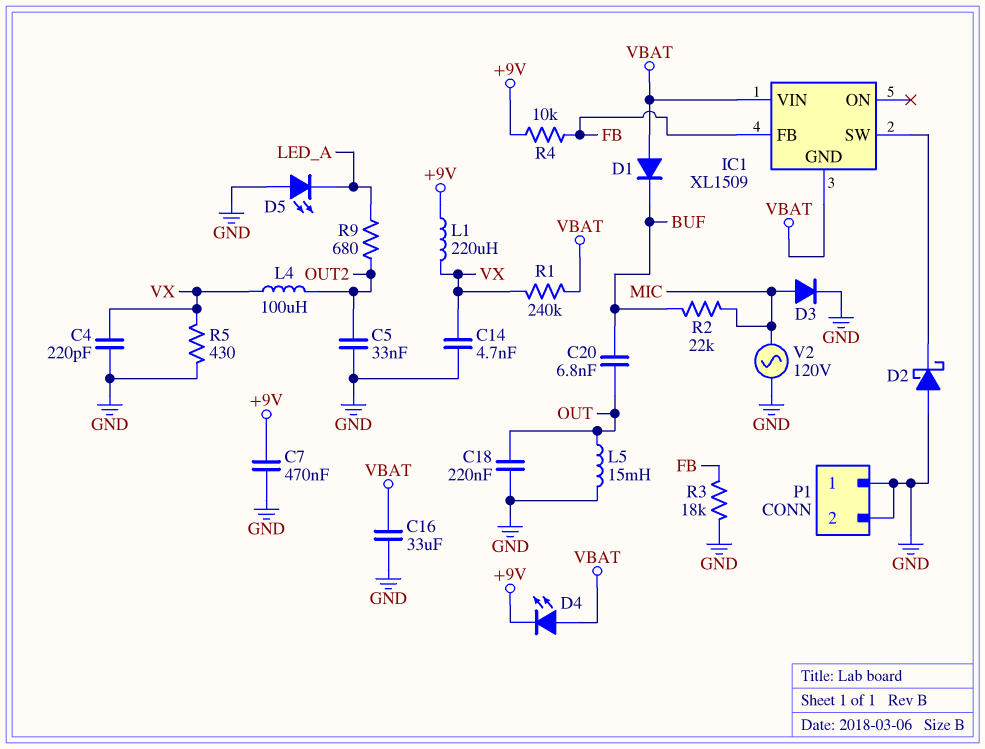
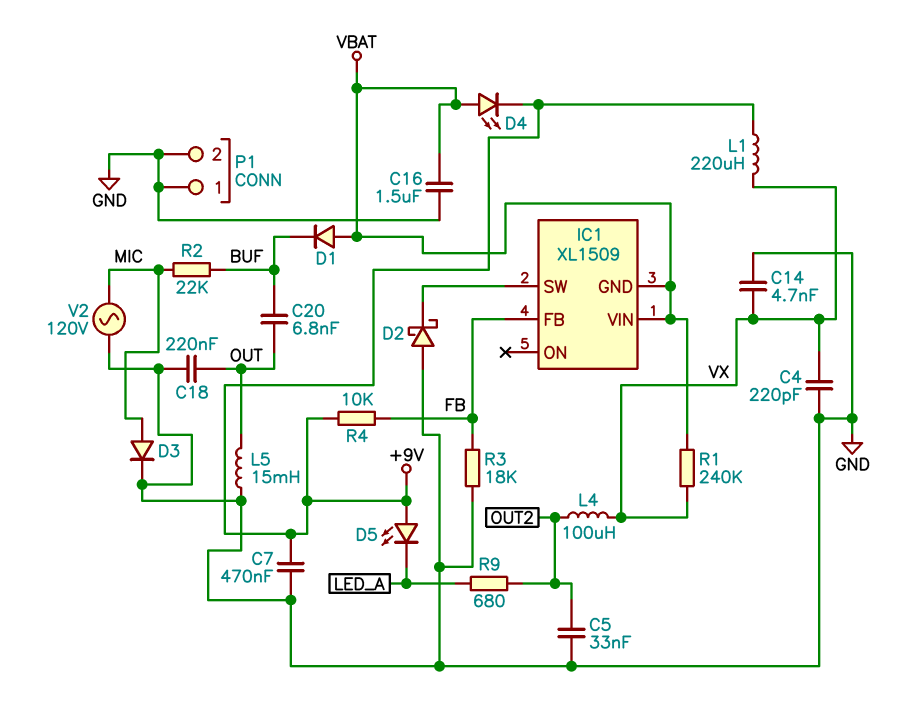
C16: 33uF (GND, VBAT) -> 1.5uF (GND, VBAT)
D5: LED (A GND, K LED_A) -> LED (A +9V, K LED_A)
R5: 430 (GND, VX) -> none

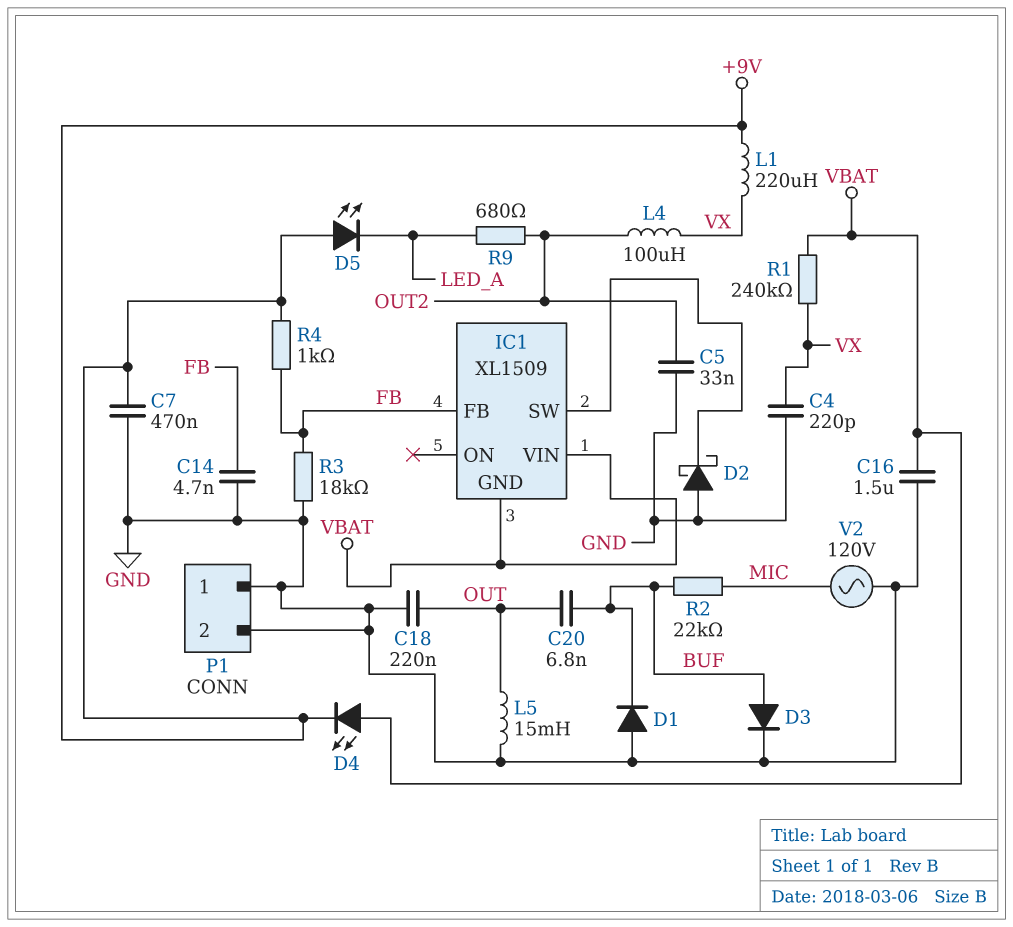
C14: 4.7nF (GND, VX) -> 4.7nF (FB, GND)
D1: diode (A VBAT, K BUF) -> diode (A GND, K BUF)
D3: diode (A MIC, K GND) -> diode (A BUF, K GND)
R4: 10k (+9V, FB) -> 1k (+9V, FB)

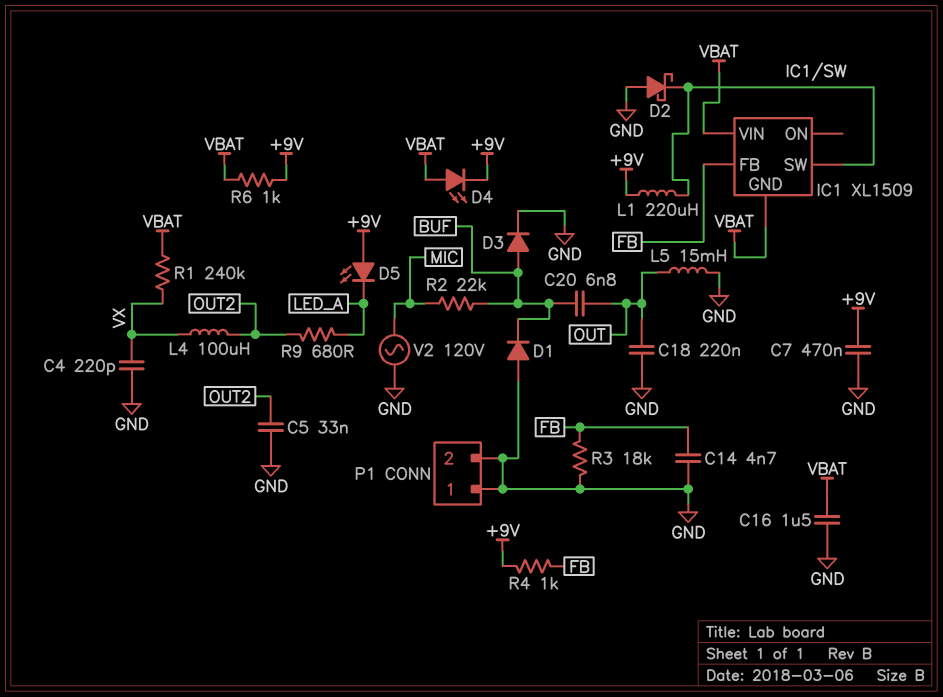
L1: 220uH (+9V, VX) -> 220uH (+9V, IC1/SW)
R6: none -> 1k (+9V, VBAT)

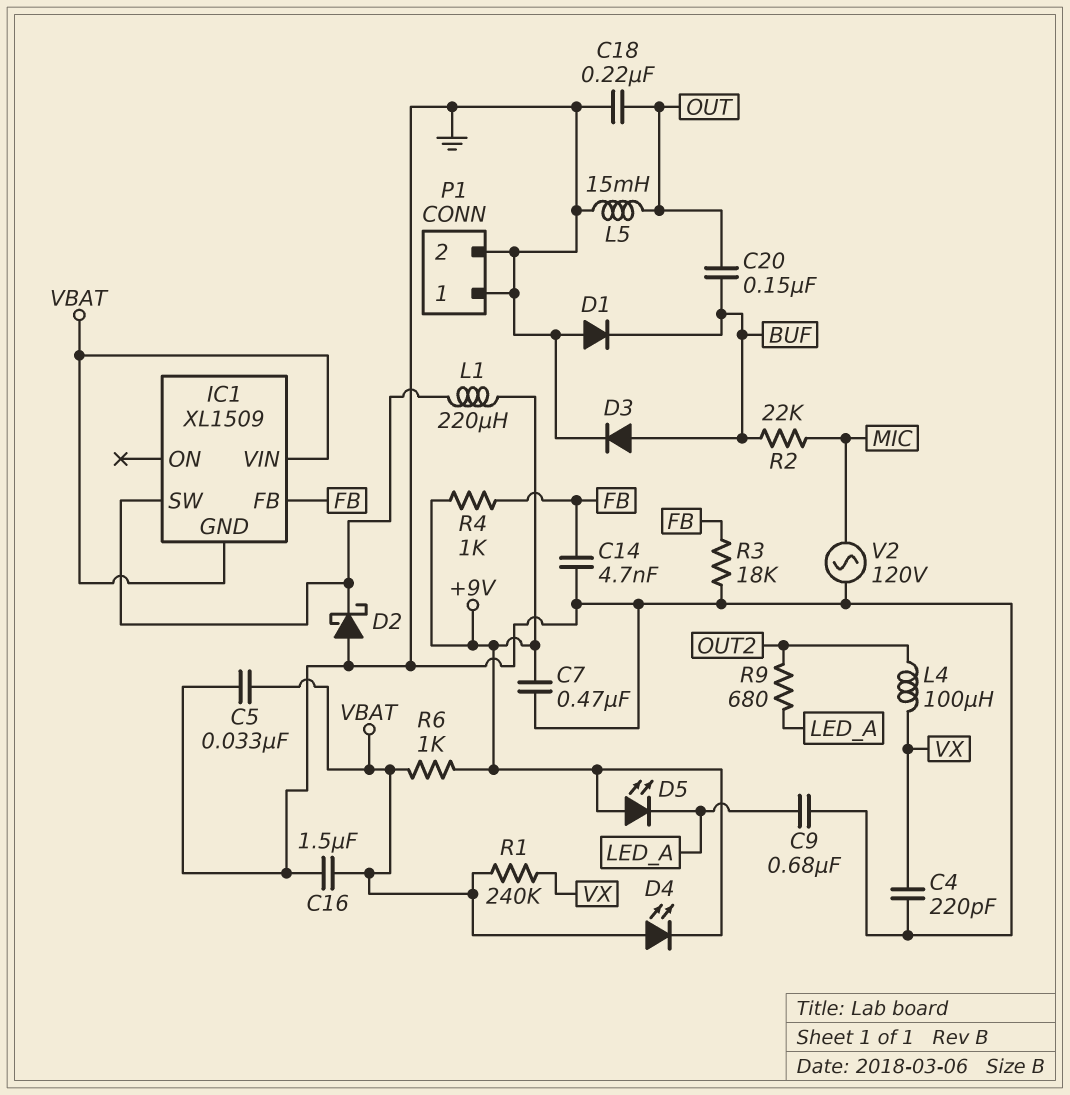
C5: 33nF (GND, OUT2) -> 33nF (GND, VBAT)
C9: none -> 680nF (GND, LED_A)
C20: 6.8nF (BUF, OUT) -> 150nF (BUF, OUT)

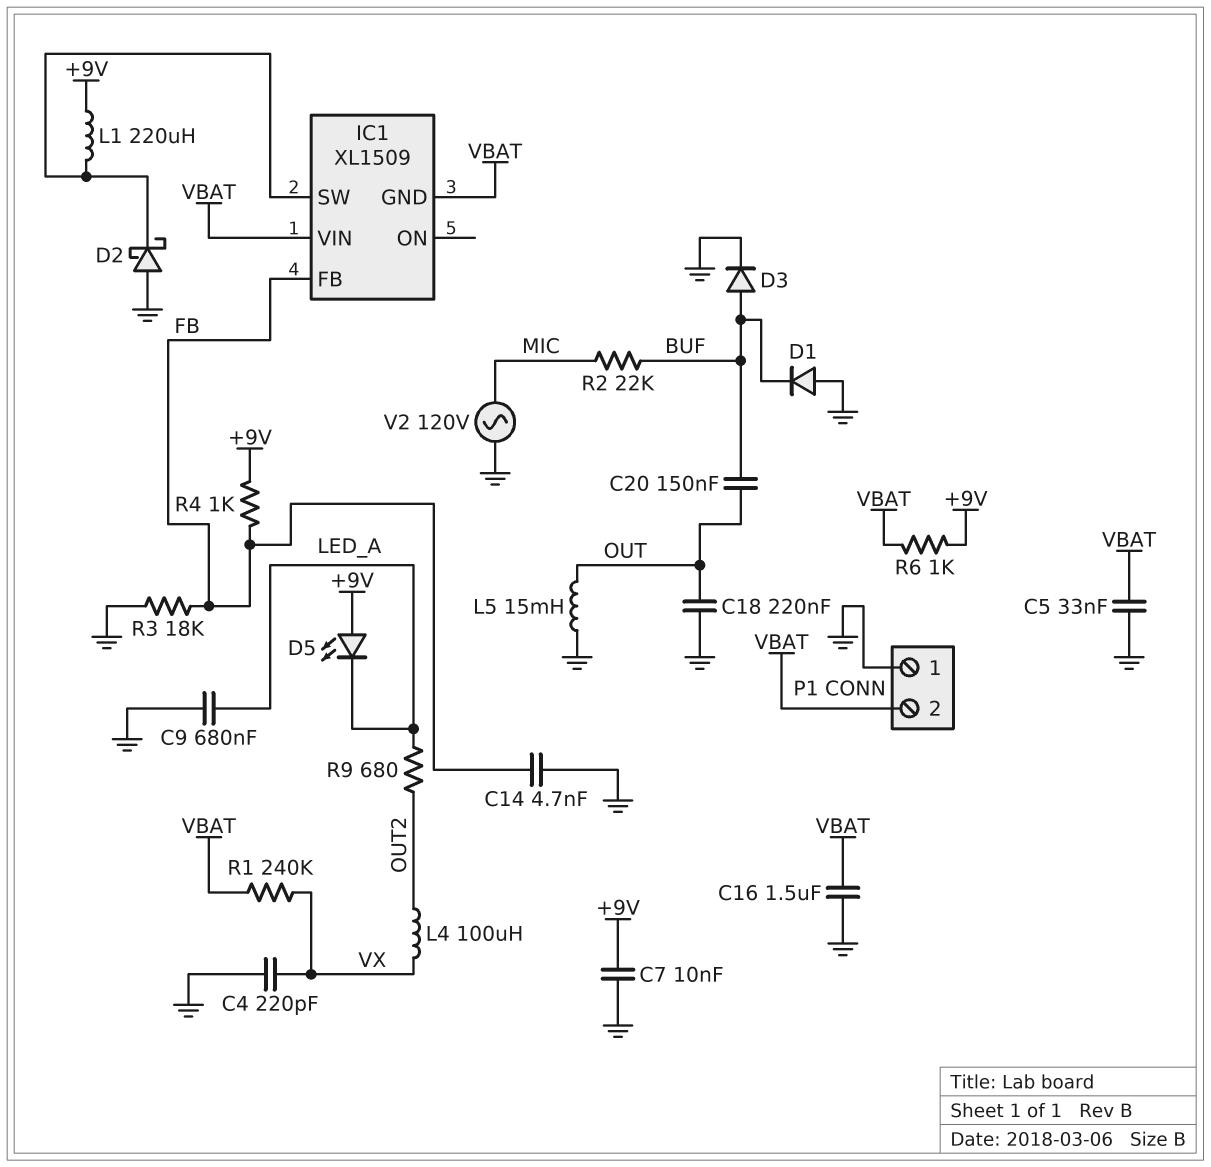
C7: 470nF (+9V, GND) -> 10nF (+9V, GND)
D4: LED (A VBAT, K +9V) -> none
P1 pin 2: GND -> VBAT

